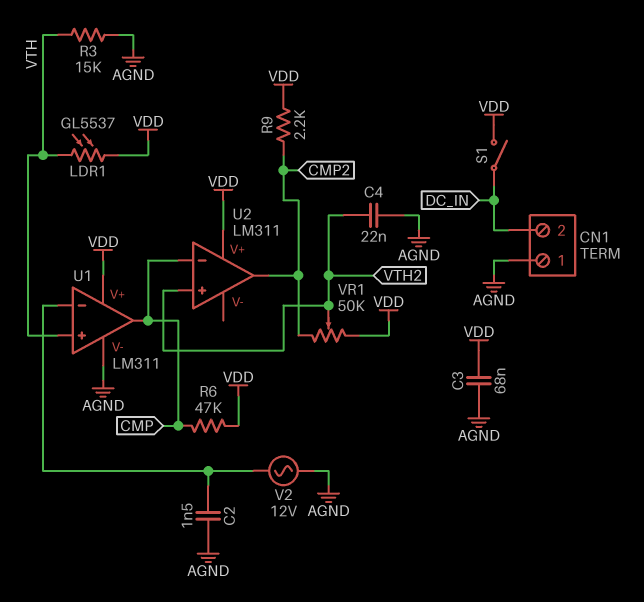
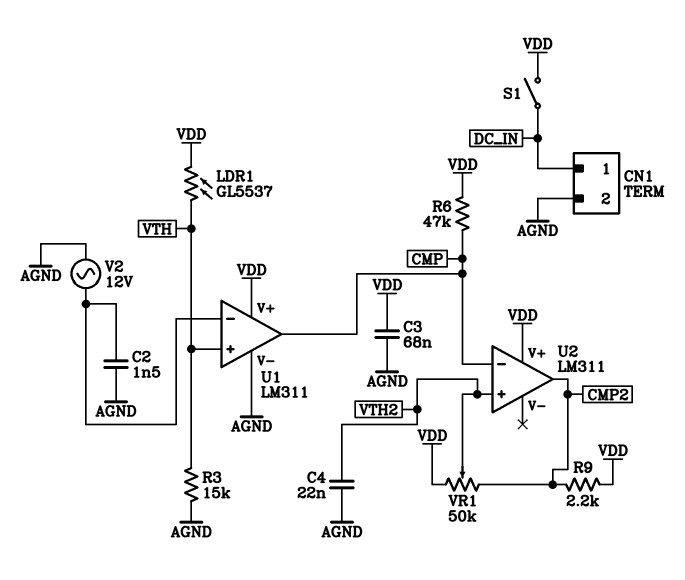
CN1 pin 1: AGND -> DC_IN
CN1 pin 2: DC_IN -> AGND

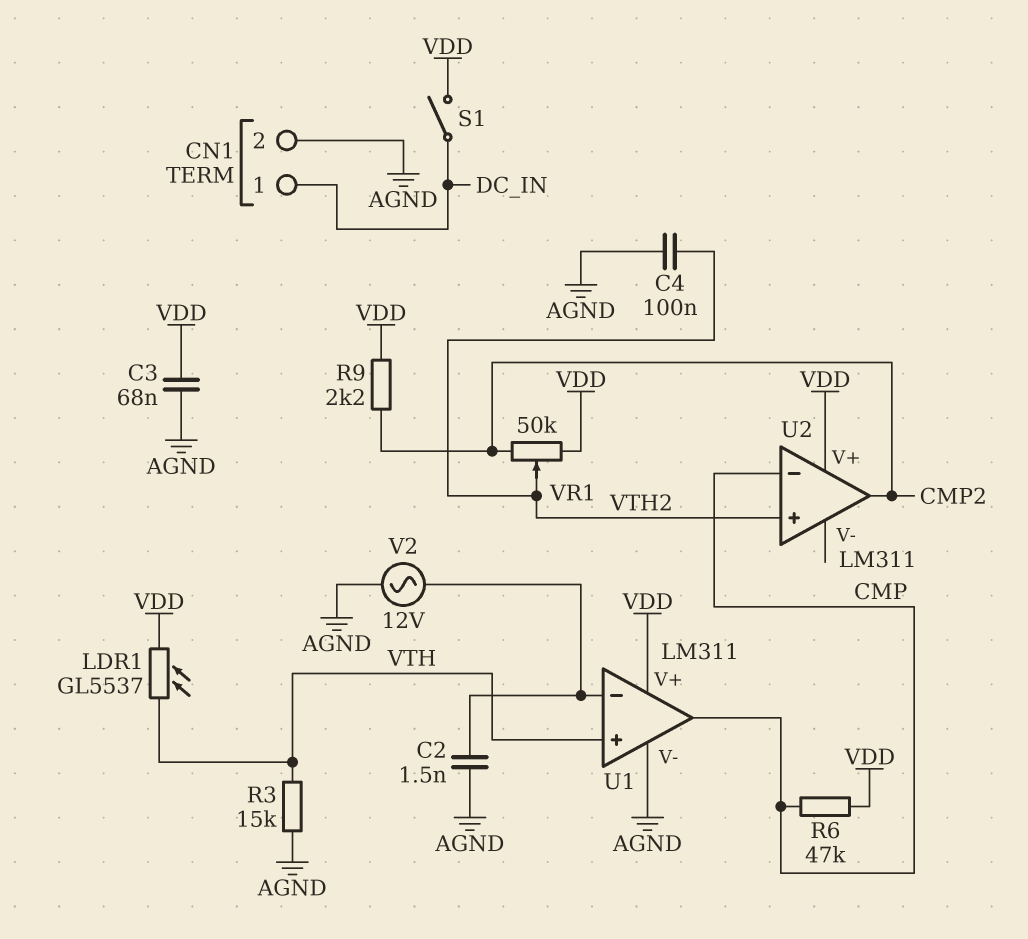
C4: 22nF (AGND, VTH2) -> 100nF (AGND, VTH2)

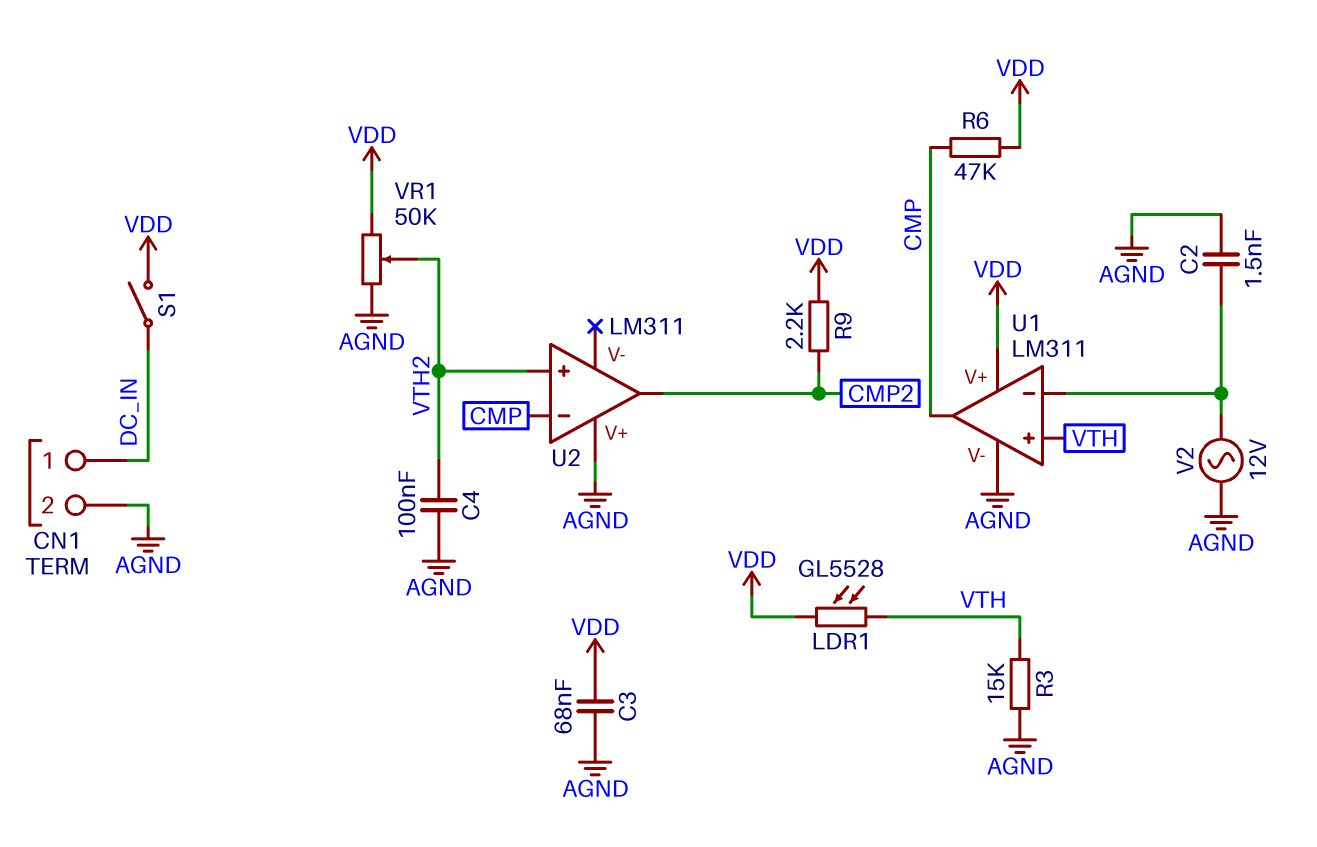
LDR1: GL5537 (VDD, VTH) -> GL5528 (VDD, VTH)
U2 pin V+: VDD -> AGND
VR1: 50k (CMP2, VDD, wiper VTH2) -> 50k (AGND, VDD, wiper VTH2)

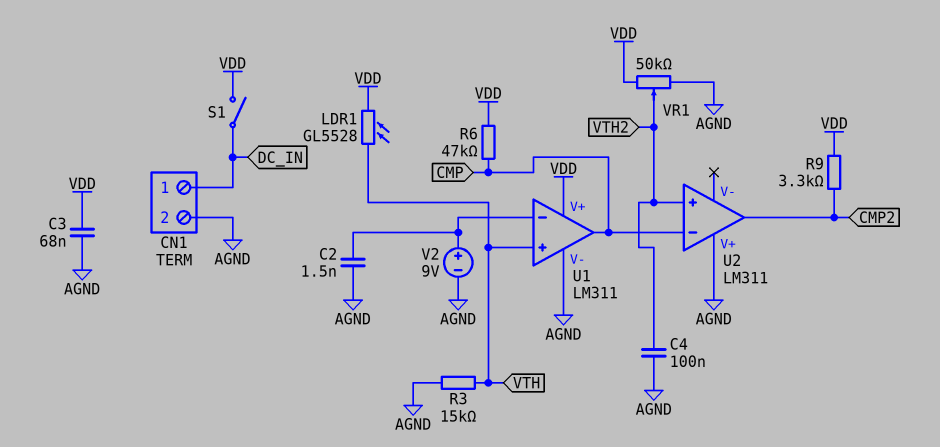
R9: 2.2k (CMP2, VDD) -> 3.3k (CMP2, VDD)
V2: AC 12V (AGND, U1/in-) -> 9V (plus U1/in-, minus AGND)

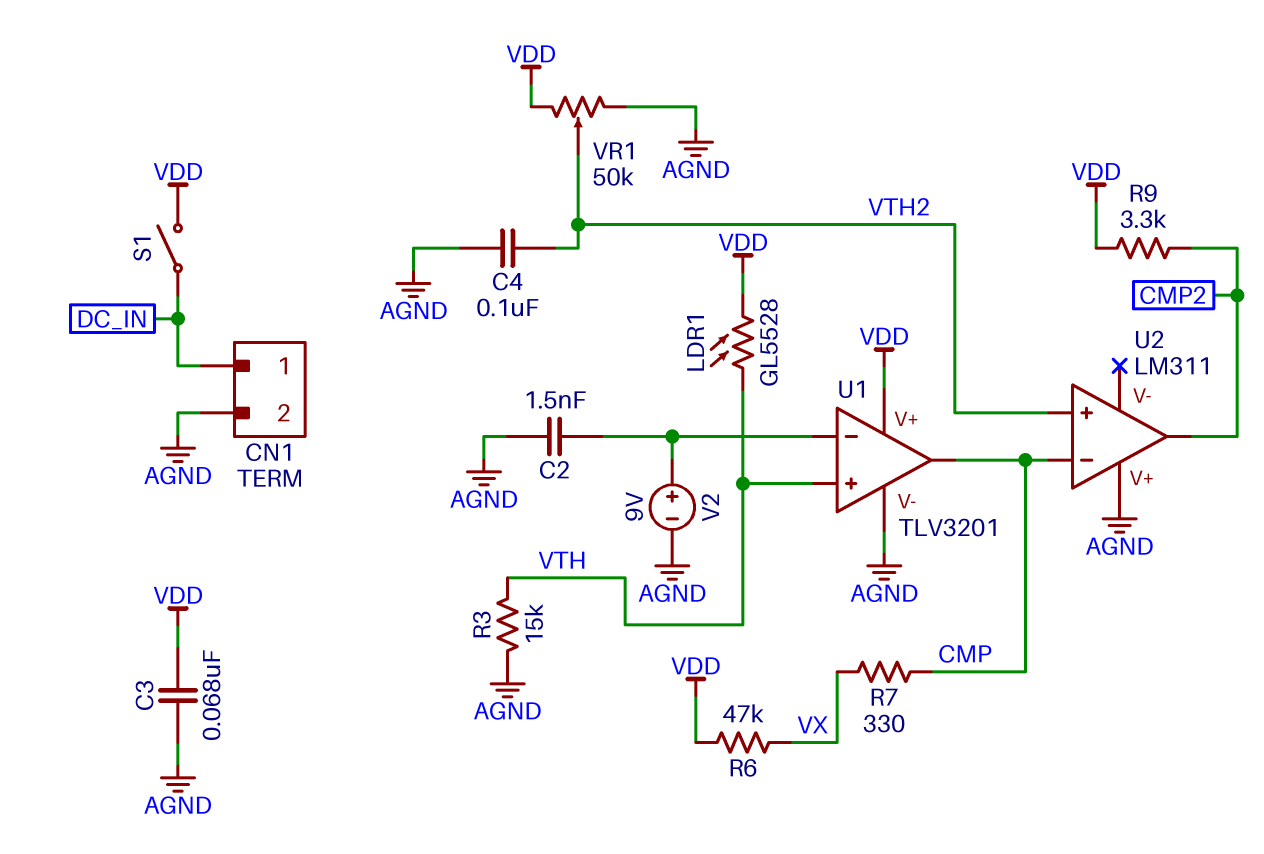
R6: 47k (CMP, VDD) -> 47k (VDD, VX)
R7: none -> 330 (CMP, VX)
U1: LM311 -> TLV3201

